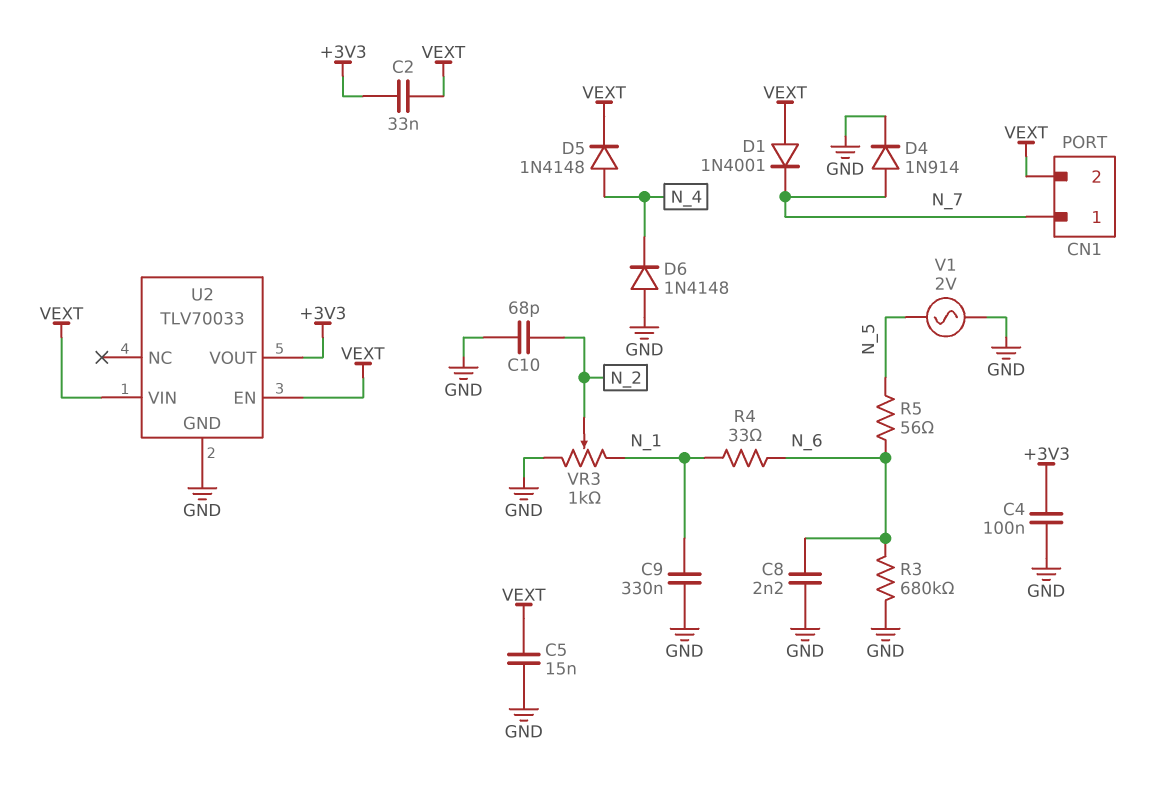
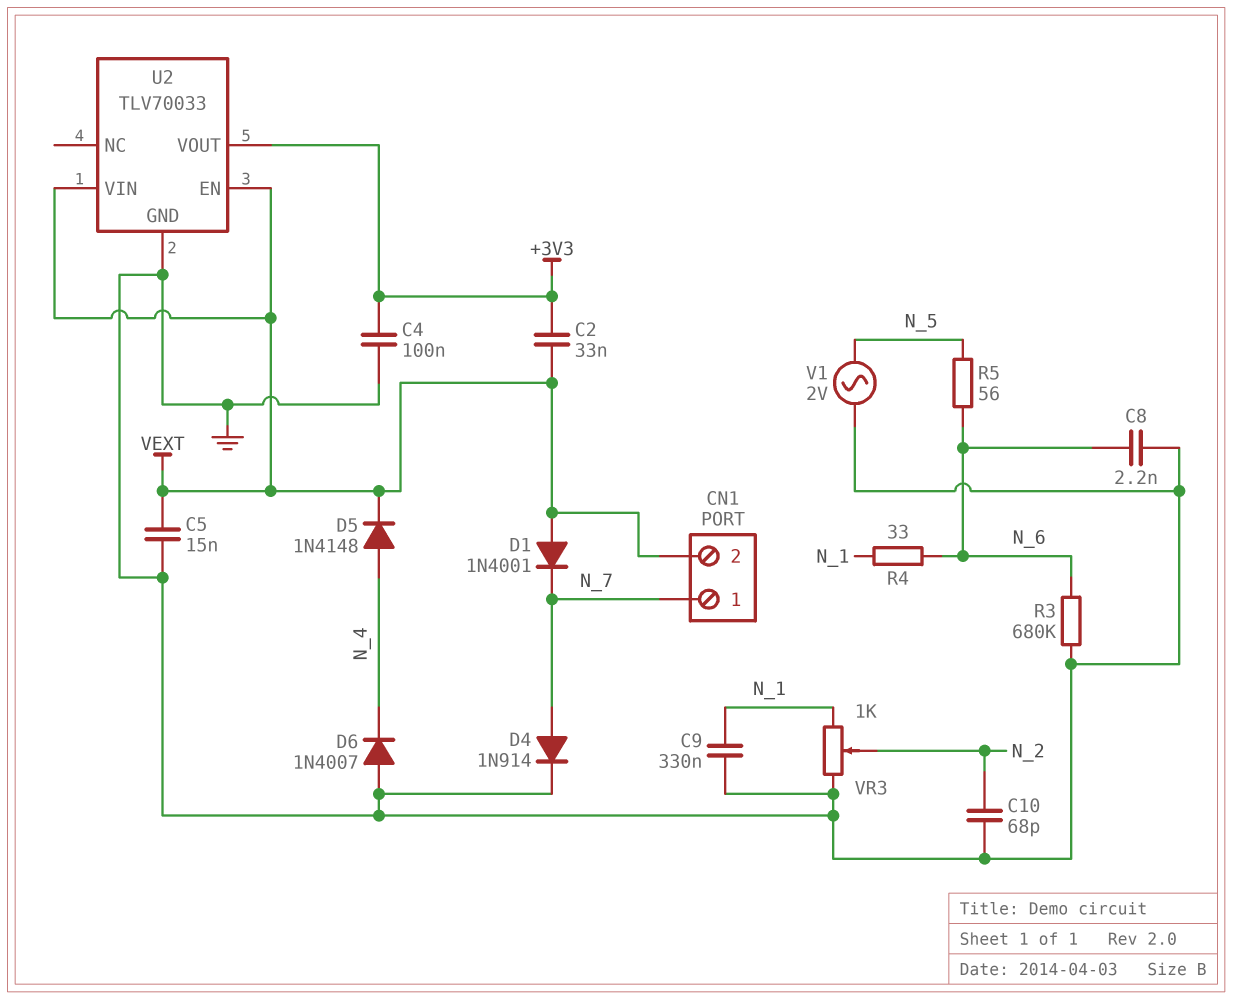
D6: diode 1N4148 (A GND, K N_4) -> diode 1N4007 (A GND, K N_4)

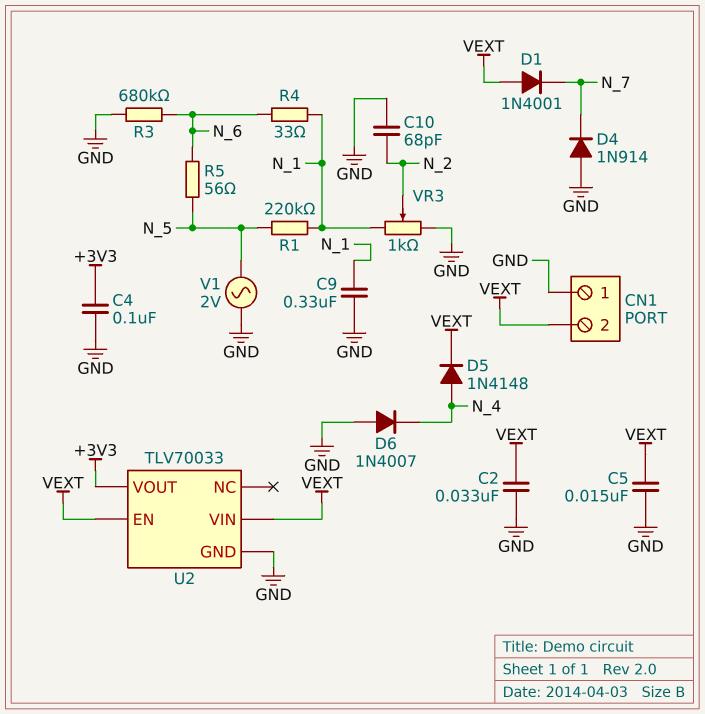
C2: 33nF (+3V3, VEXT) -> 33nF (GND, VEXT)
C8: 2.2nF (GND, N_6) -> none
CN1 pin 1: N_7 -> GND
D4: diode 1N914 (A N_7, K GND) -> diode 1N914 (A GND, K N_7)
R1: none -> 220k (N_1, N_5)

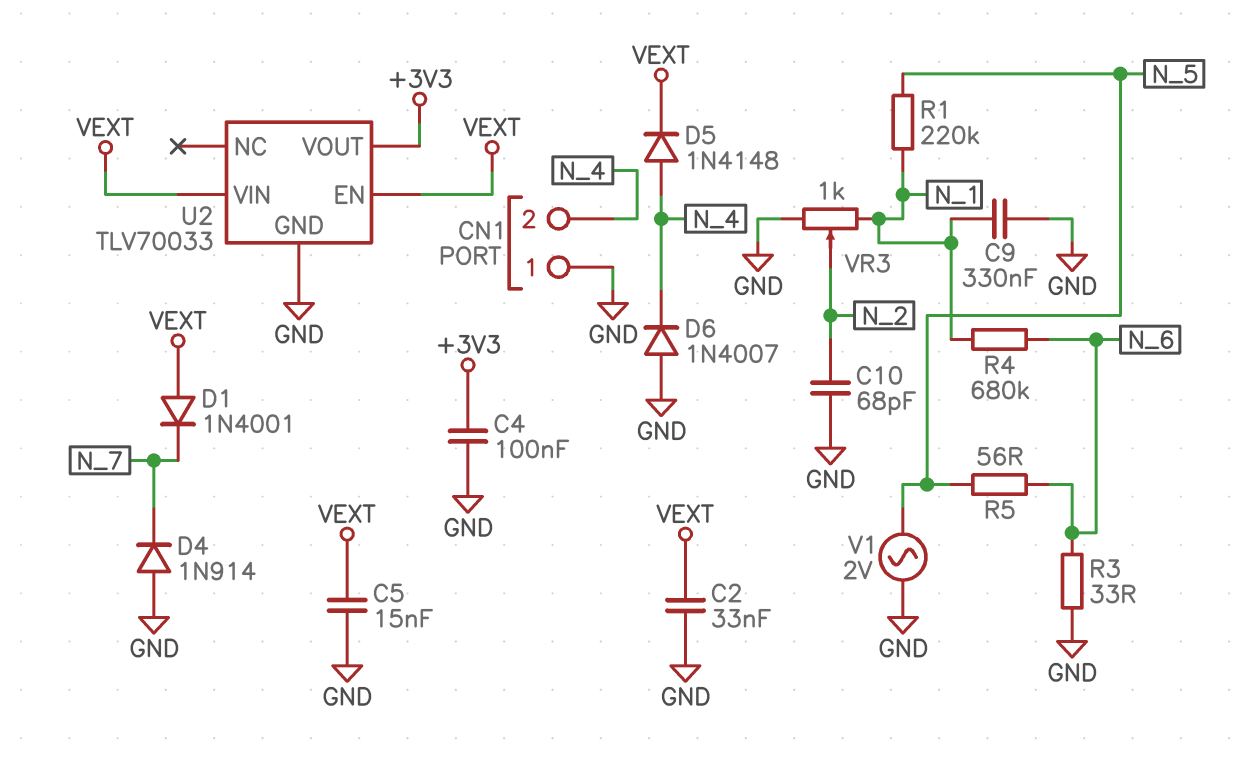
CN1 pin 2: VEXT -> N_4
R3: 680k (GND, N_6) -> 33 (GND, N_6)
R4: 33 (N_1, N_6) -> 680k (N_1, N_6)

